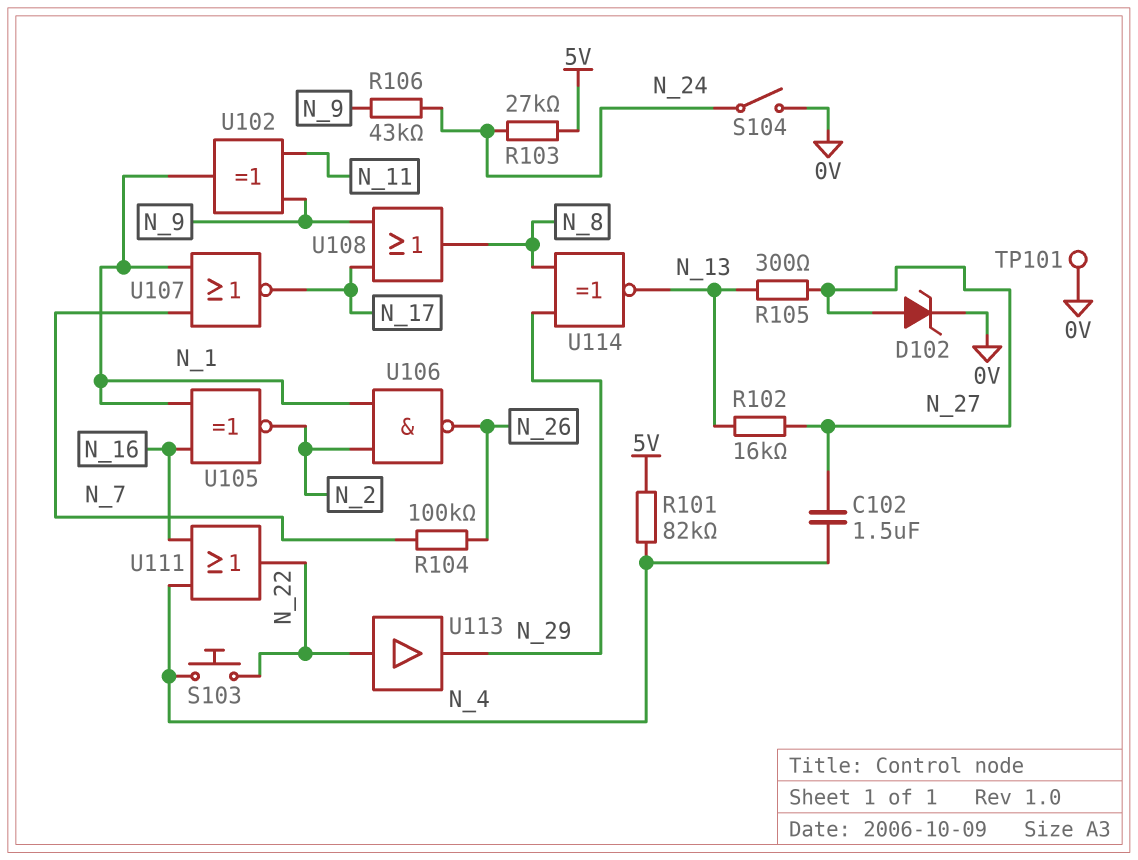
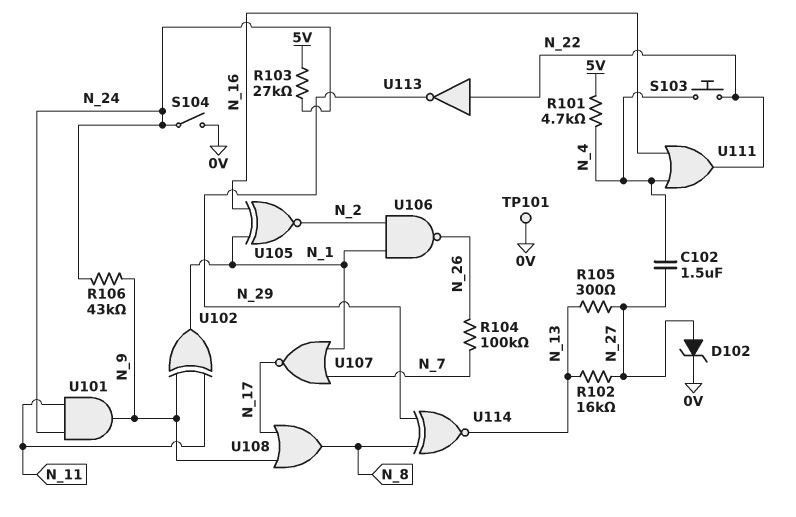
R101: 82k (5V, N_4) -> 4.7k (5V, N_4)
U101: none -> AND (in N_11, in N_24, out N_9)
U113: buffer (in N_22, out N_29) -> NOT (in N_22, out N_29)

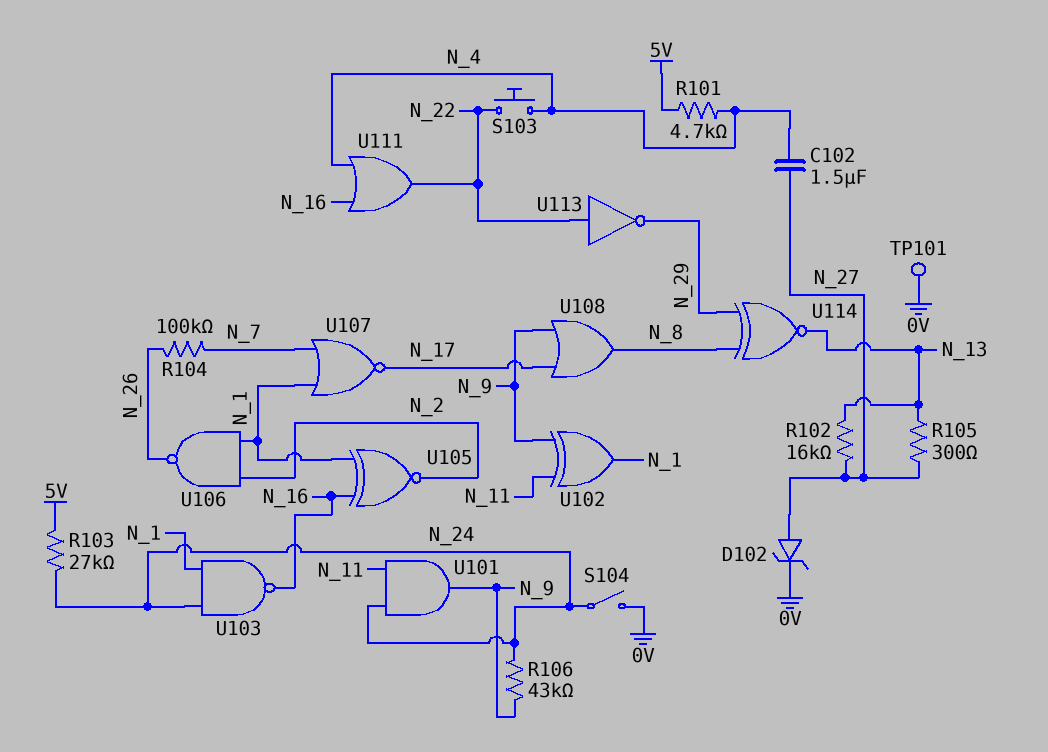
U103: none -> NAND (in N_1, in N_24, out N_16)

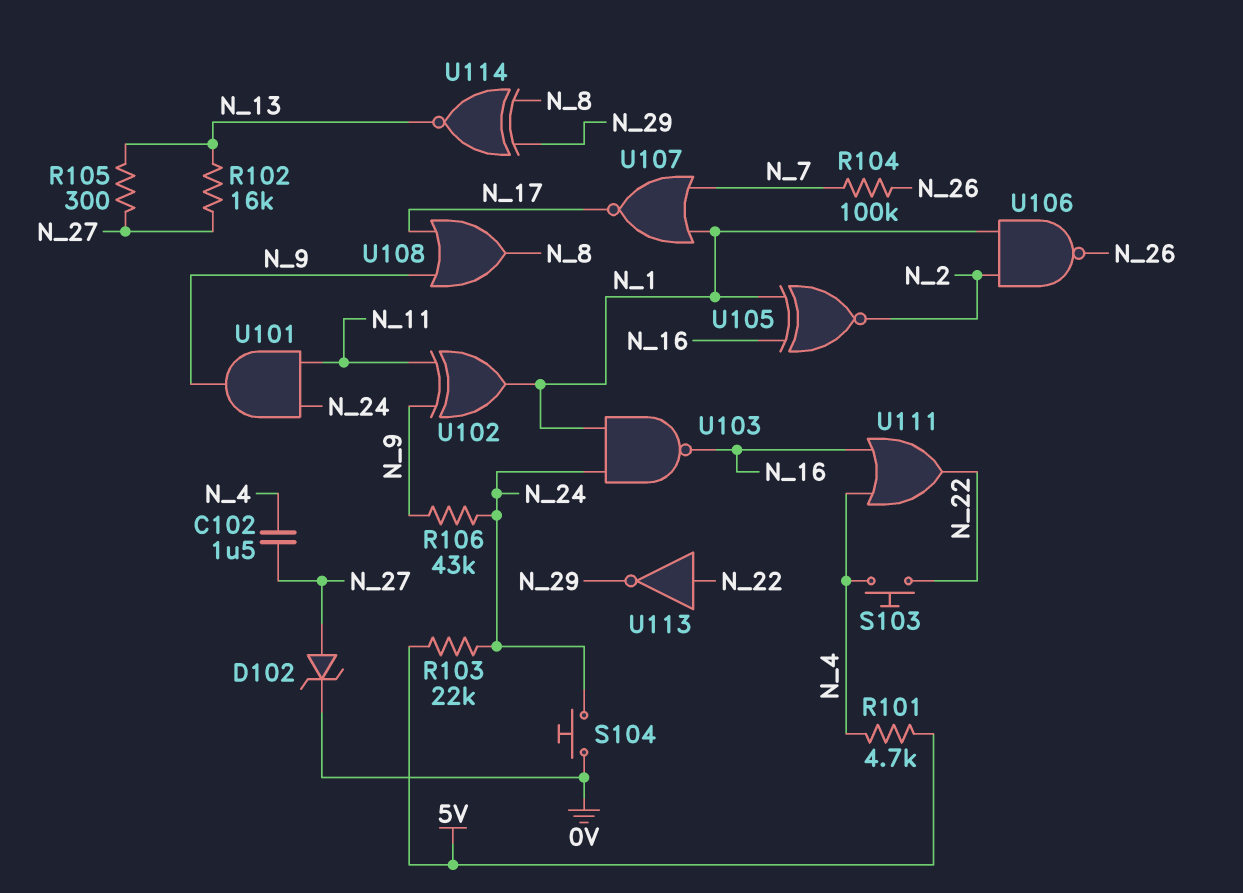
R103: 27k (5V, N_24) -> 22k (5V, N_24)
S104: switch (0V, N_24) -> button (0V, N_24)
TP101: test point (0V) -> none

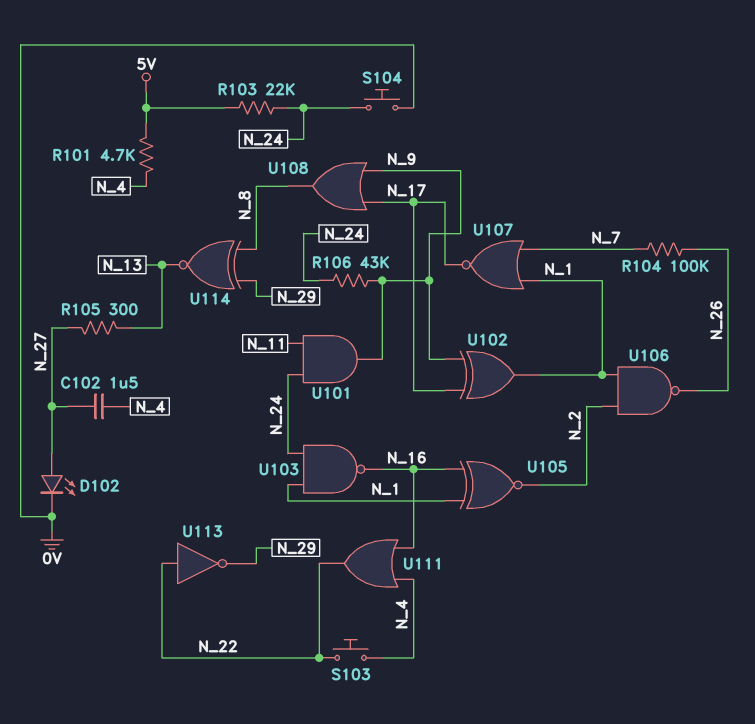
D102: zener (A N_27, K 0V) -> LED (A N_27, K 0V)
R102: 16k (N_13, N_27) -> none
U102: XOR (in N_9, in N_11, out N_1) -> XOR (in N_9, in N_17, out N_1)

